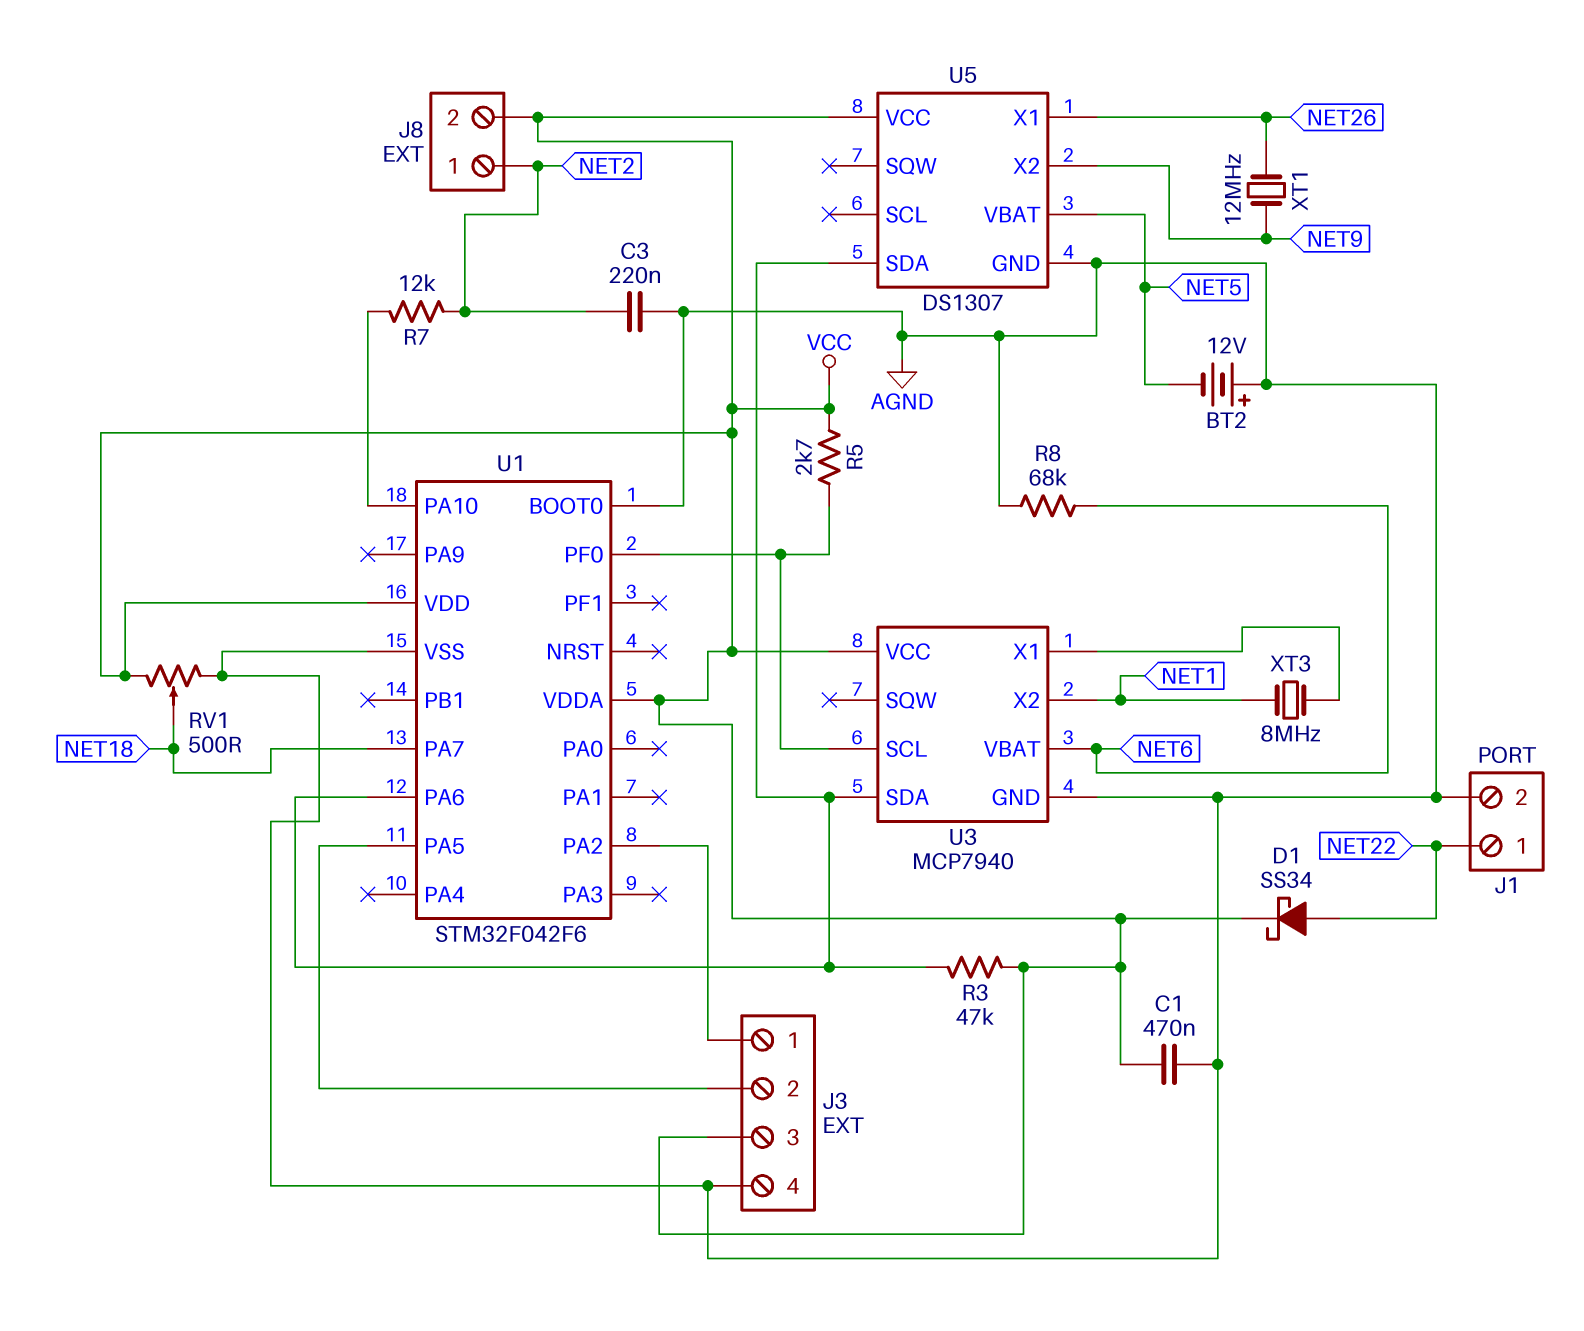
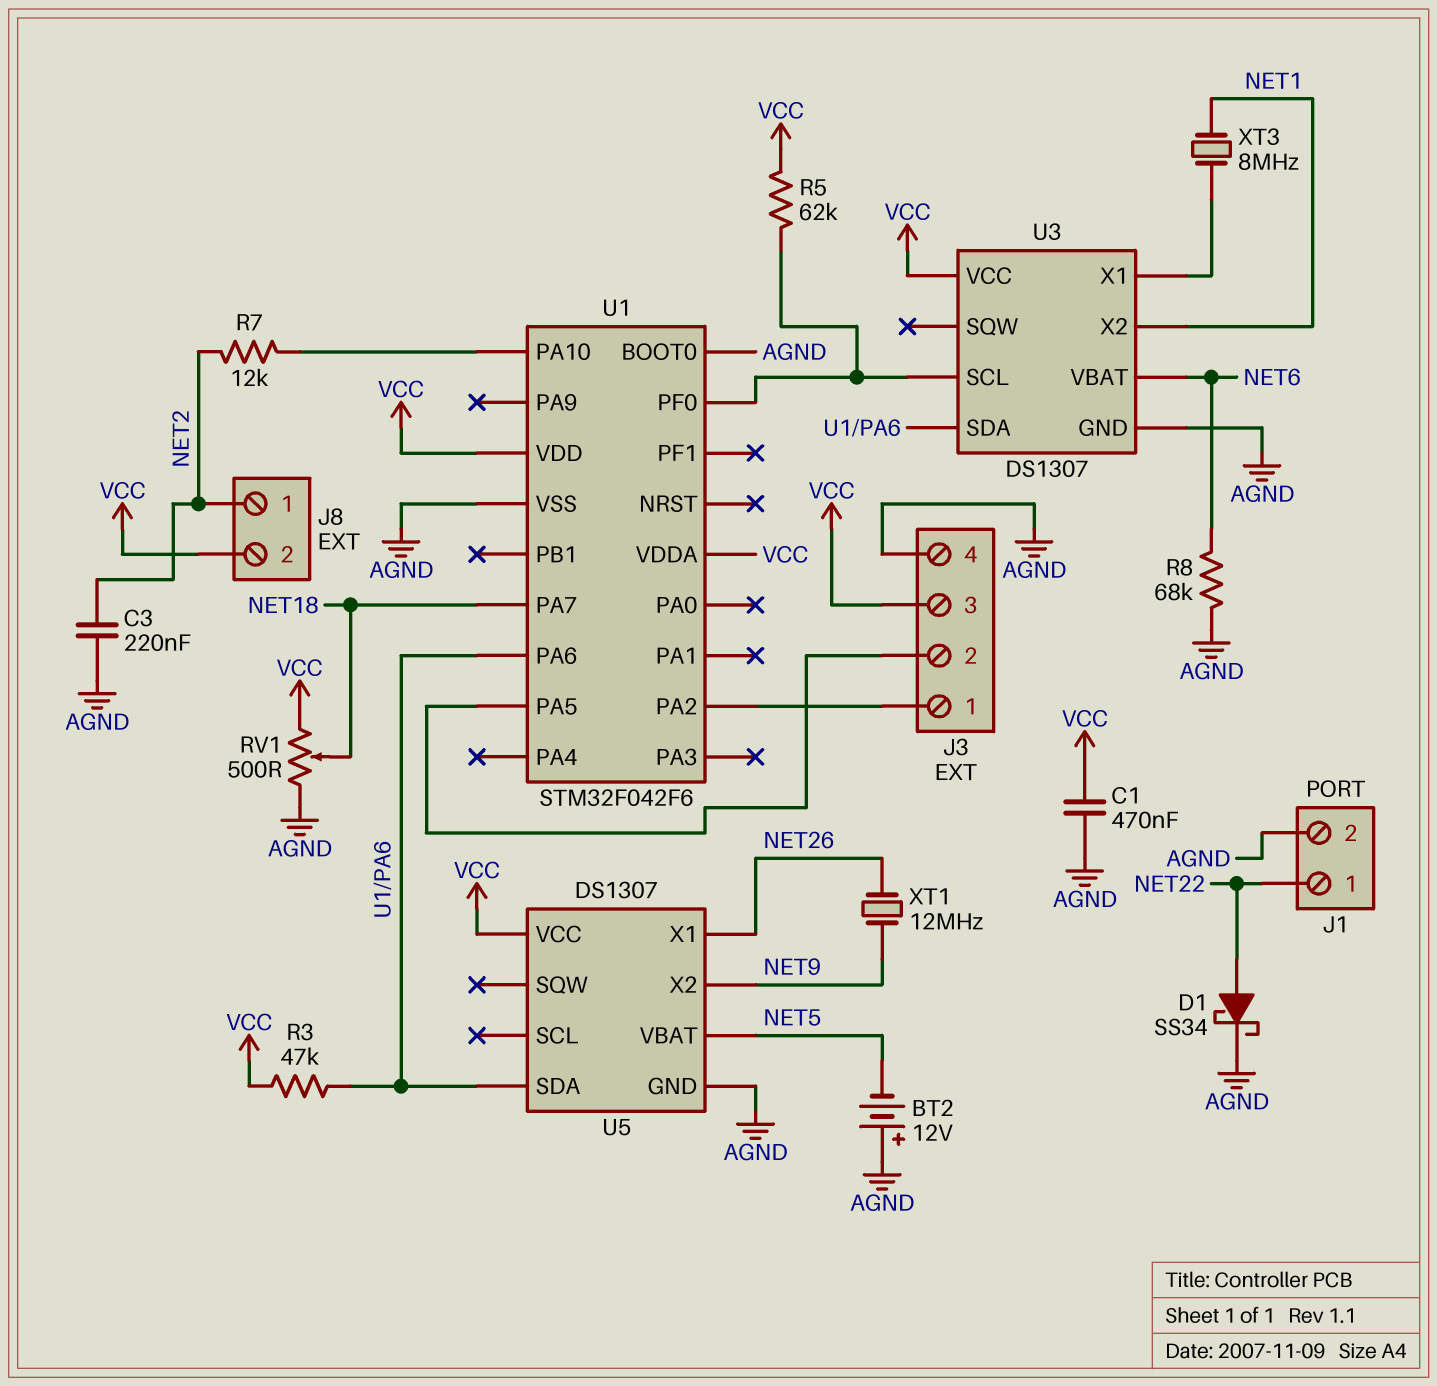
D1: schottky SS34 (A NET22, K VCC) -> schottky SS34 (A NET22, K AGND)
R5: 2.7k (U1/PF0, VCC) -> 62k (U1/PF0, VCC)
U3: MCP7940 -> DS1307

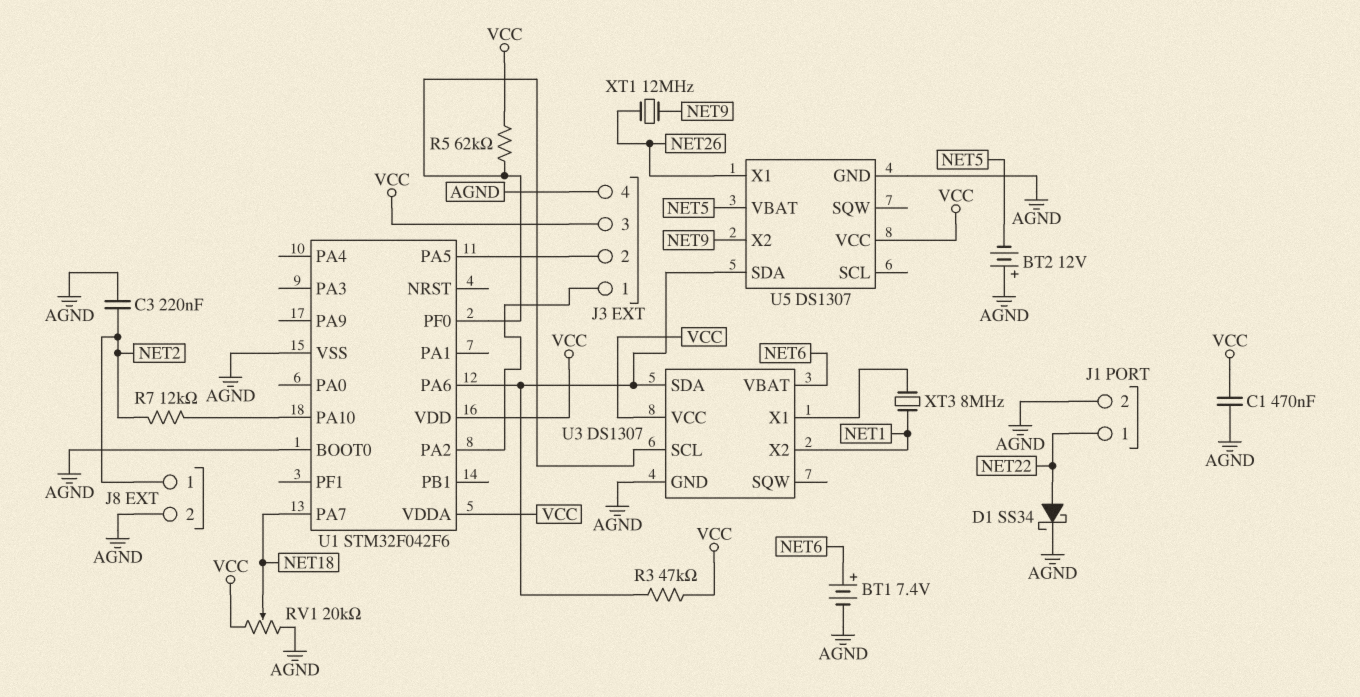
BT1: none -> 7.4V (plus NET6, minus AGND)
J8 pin 2: VCC -> AGND
R8: 68k (AGND, NET6) -> none
RV1: 500 (AGND, VCC, wiper NET18) -> 20k (AGND, VCC, wiper NET18)

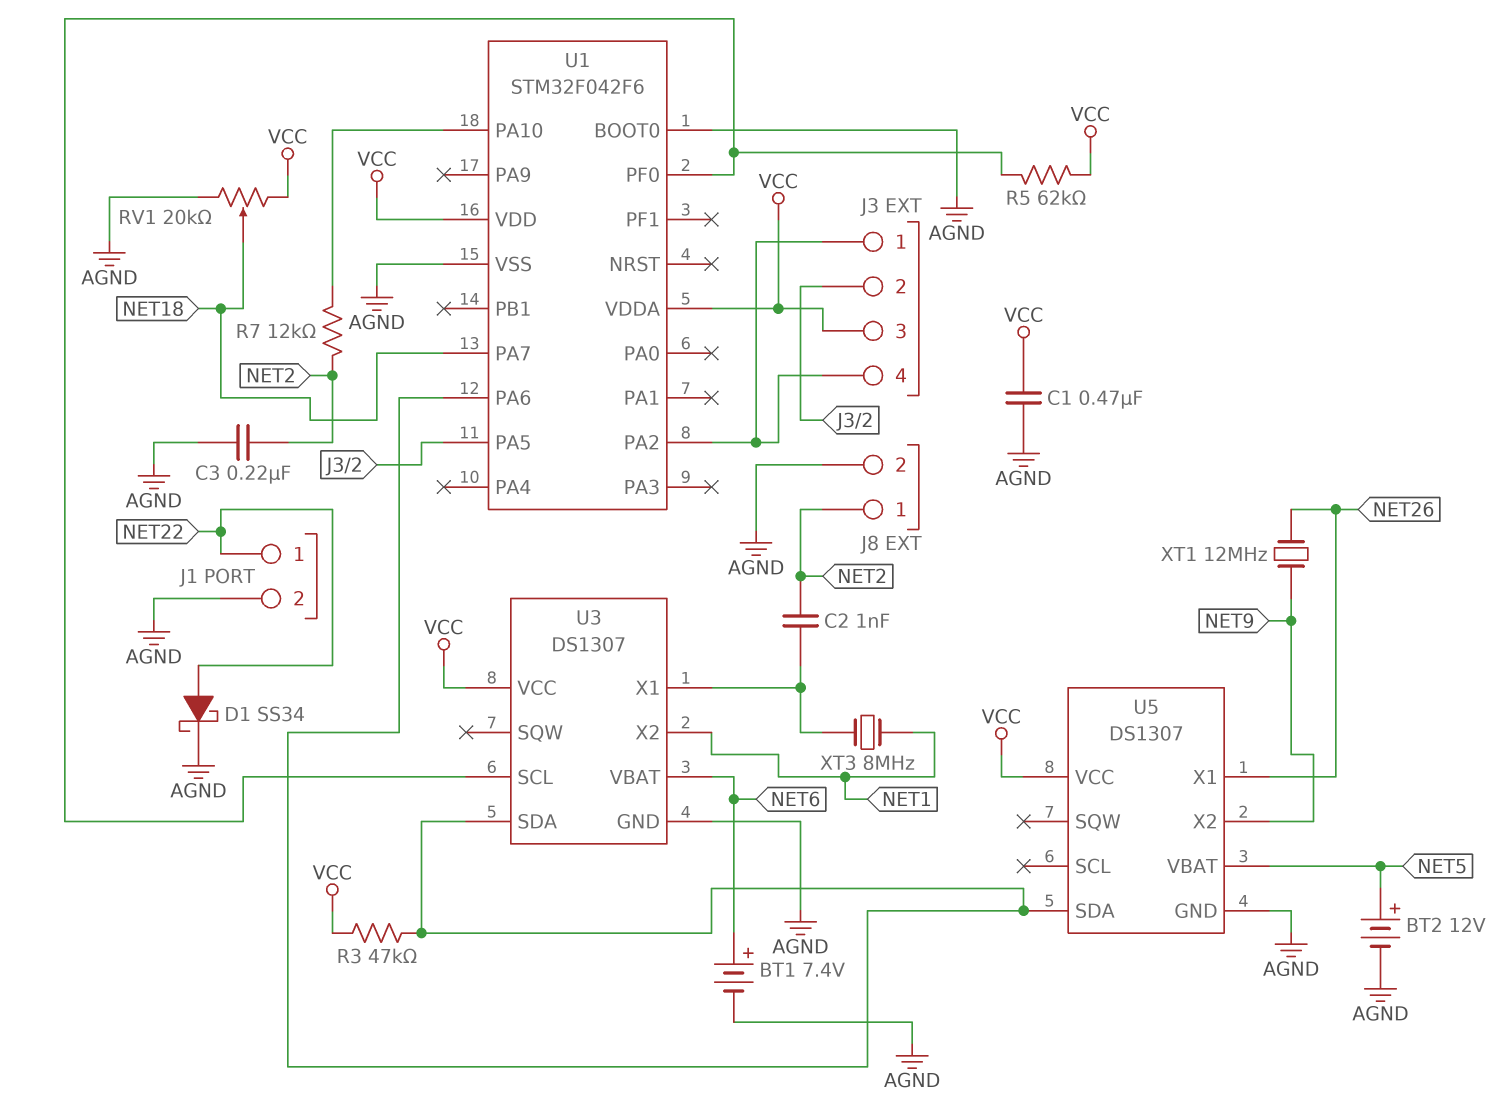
BT2: 12V (plus AGND, minus NET5) -> 12V (plus NET5, minus AGND)
C2: none -> 1nF (NET2, U3/X1)
J3 pin 4: AGND -> J3/1

